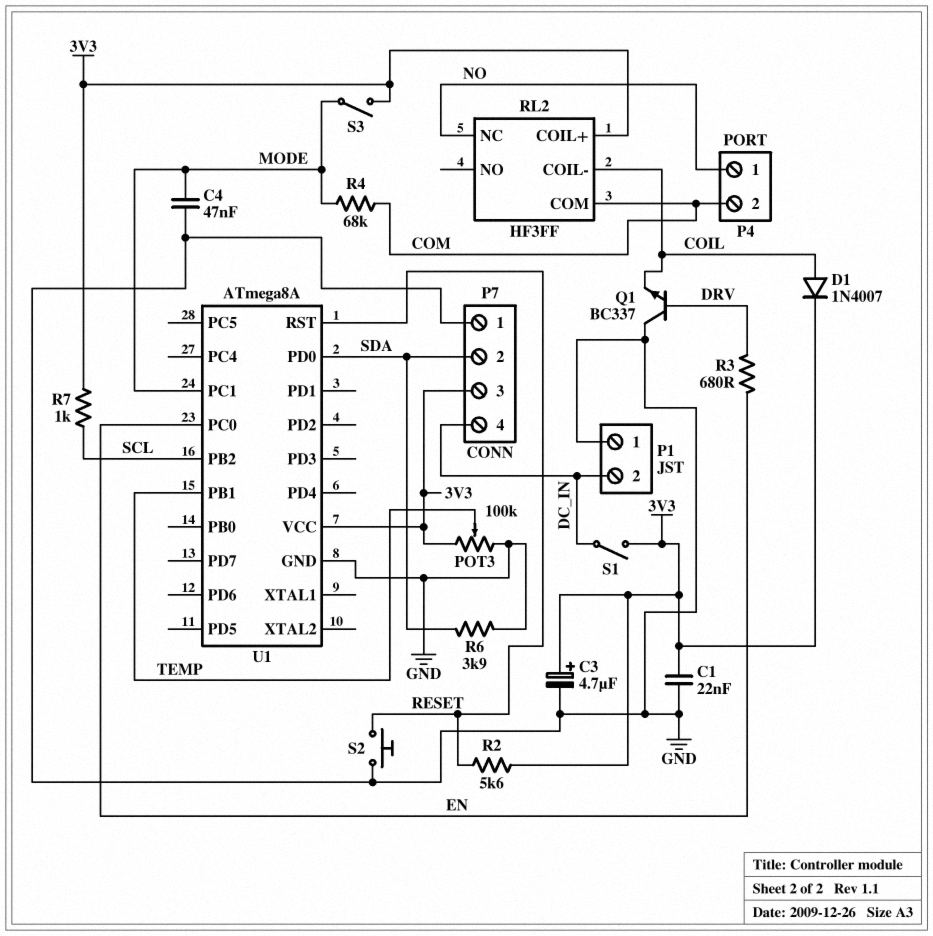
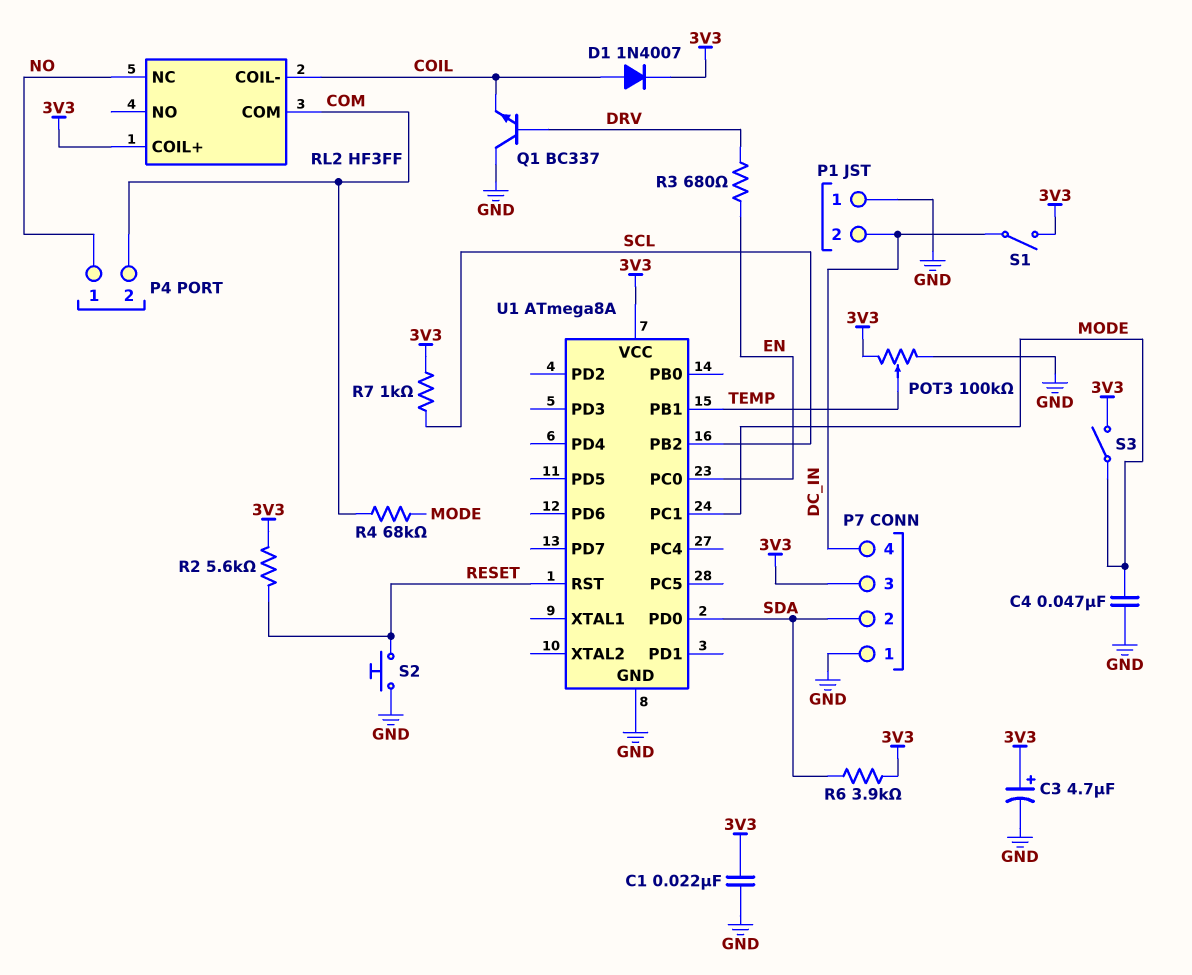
R6: 3.9k (GND, SDA) -> 3.9k (3V3, SDA)

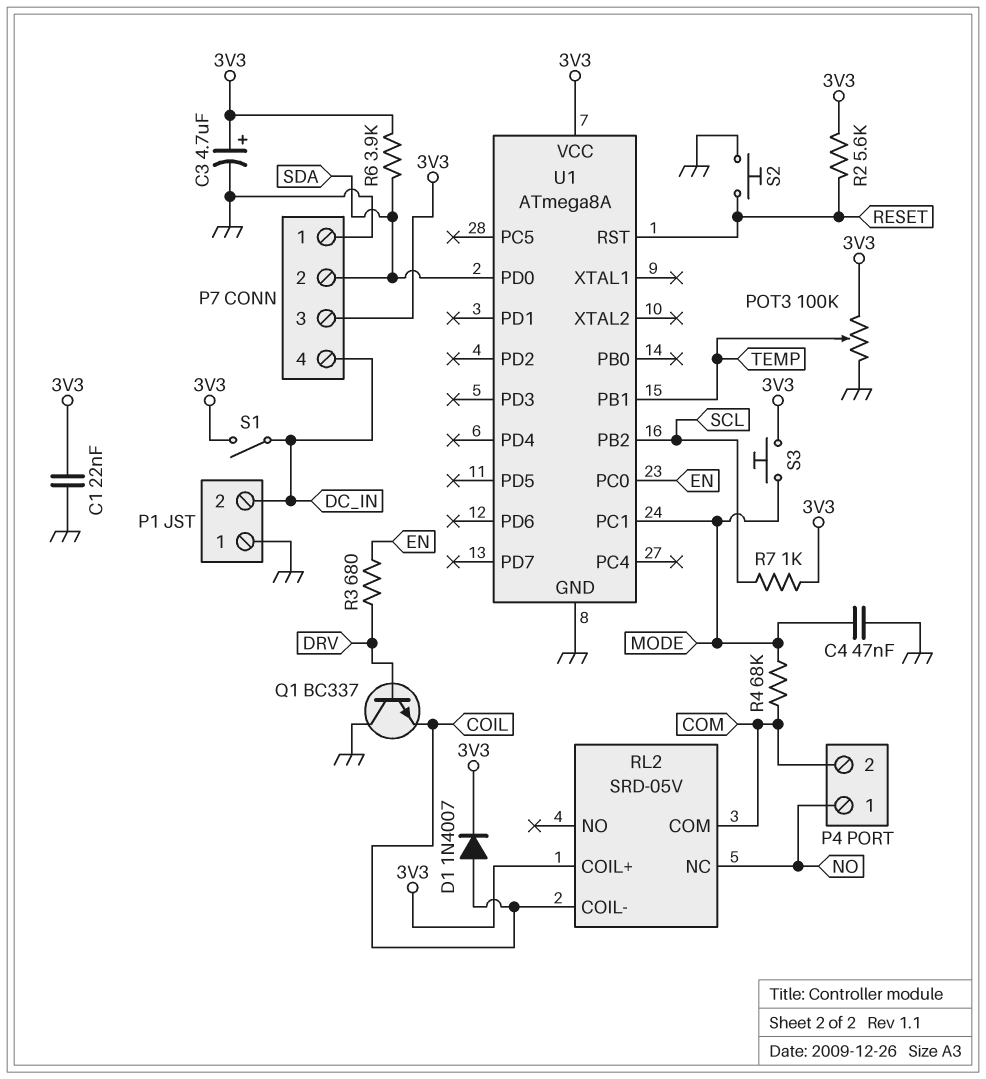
RL2: HF3FF -> SRD-05V
S3: switch (3V3, MODE) -> button (3V3, MODE)

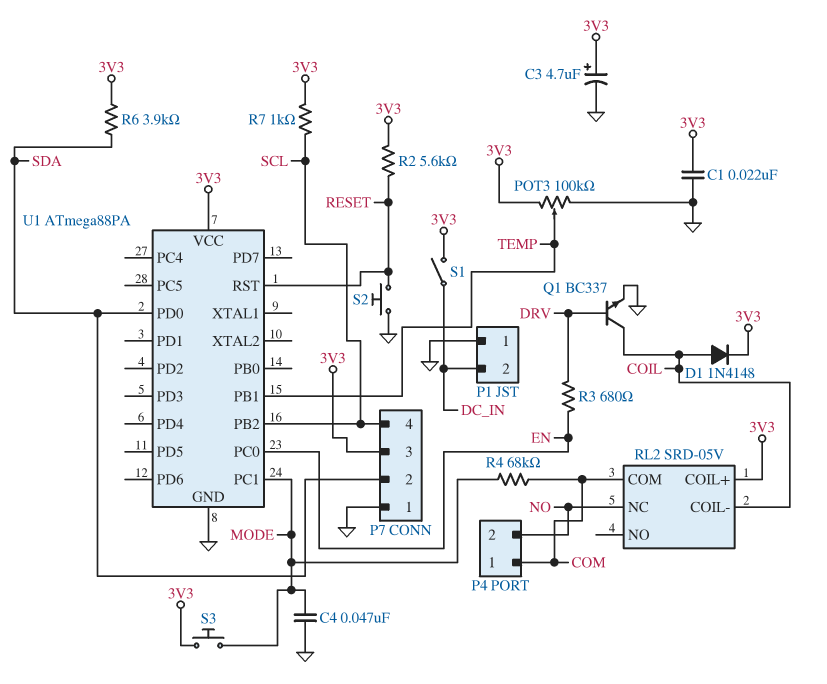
D1: diode 1N4007 (A COIL, K 3V3) -> diode 1N4148 (A COIL, K 3V3)
P4 pin 1: NO -> COM
P4 pin 2: COM -> NO
P7 pin 4: DC_IN -> SCL
Q1: NPN BC337 (B DRV, C GND, E COIL) -> NPN BC337 (B DRV, C COIL, E GND)
U1: ATmega8A -> ATmega88PA

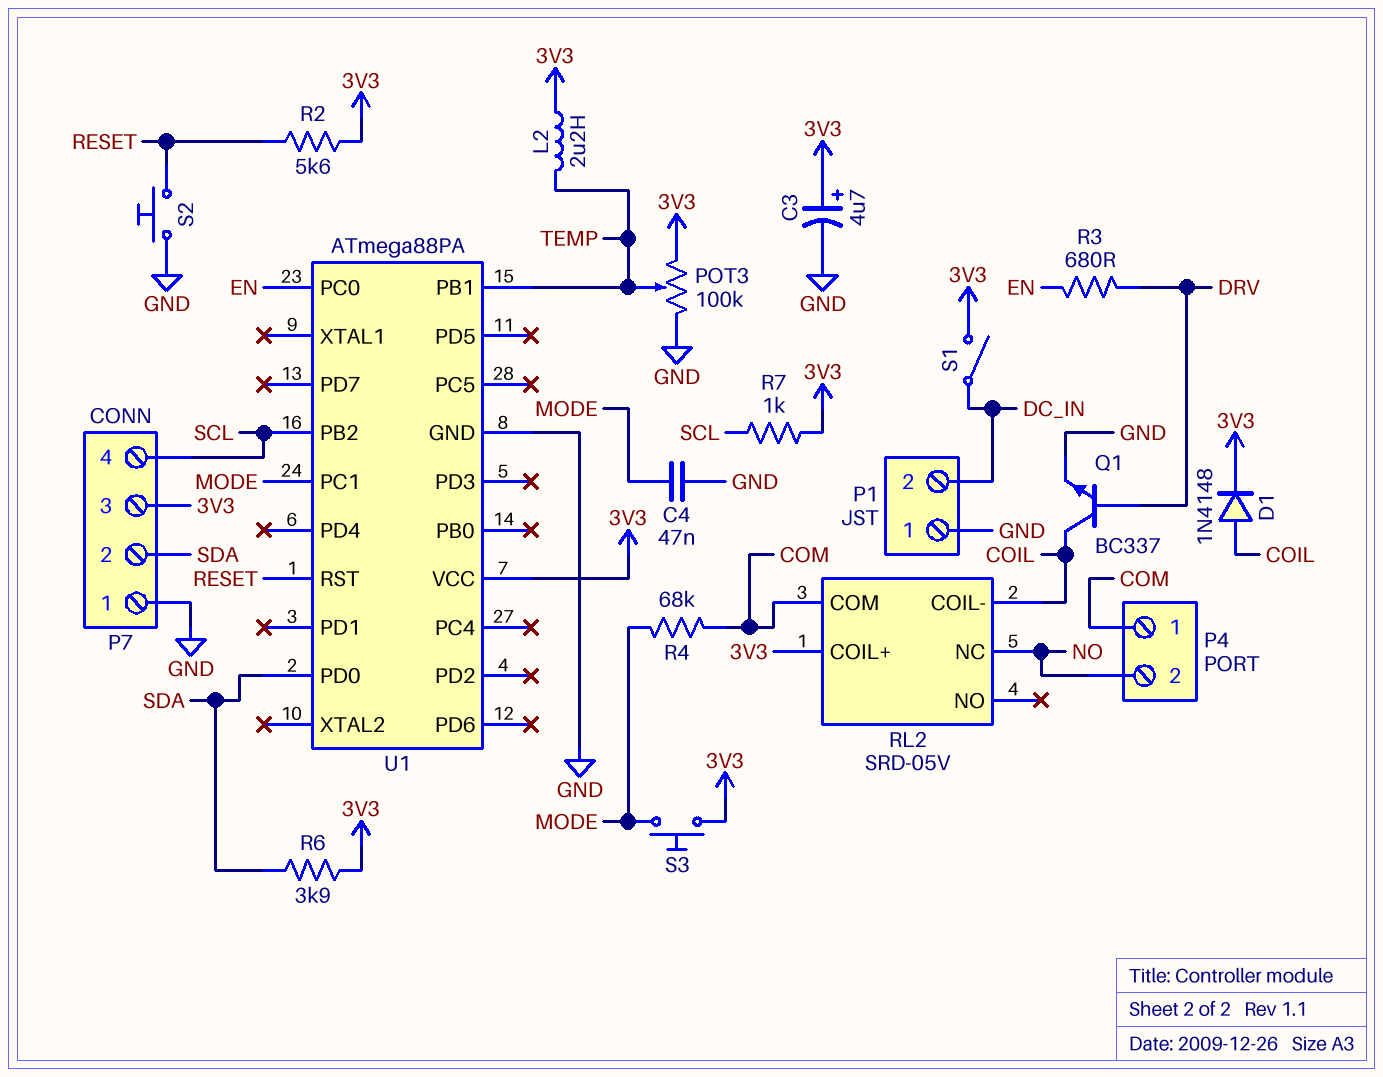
C1: 22nF (3V3, GND) -> none
L2: none -> 2.2uH (3V3, TEMP)

